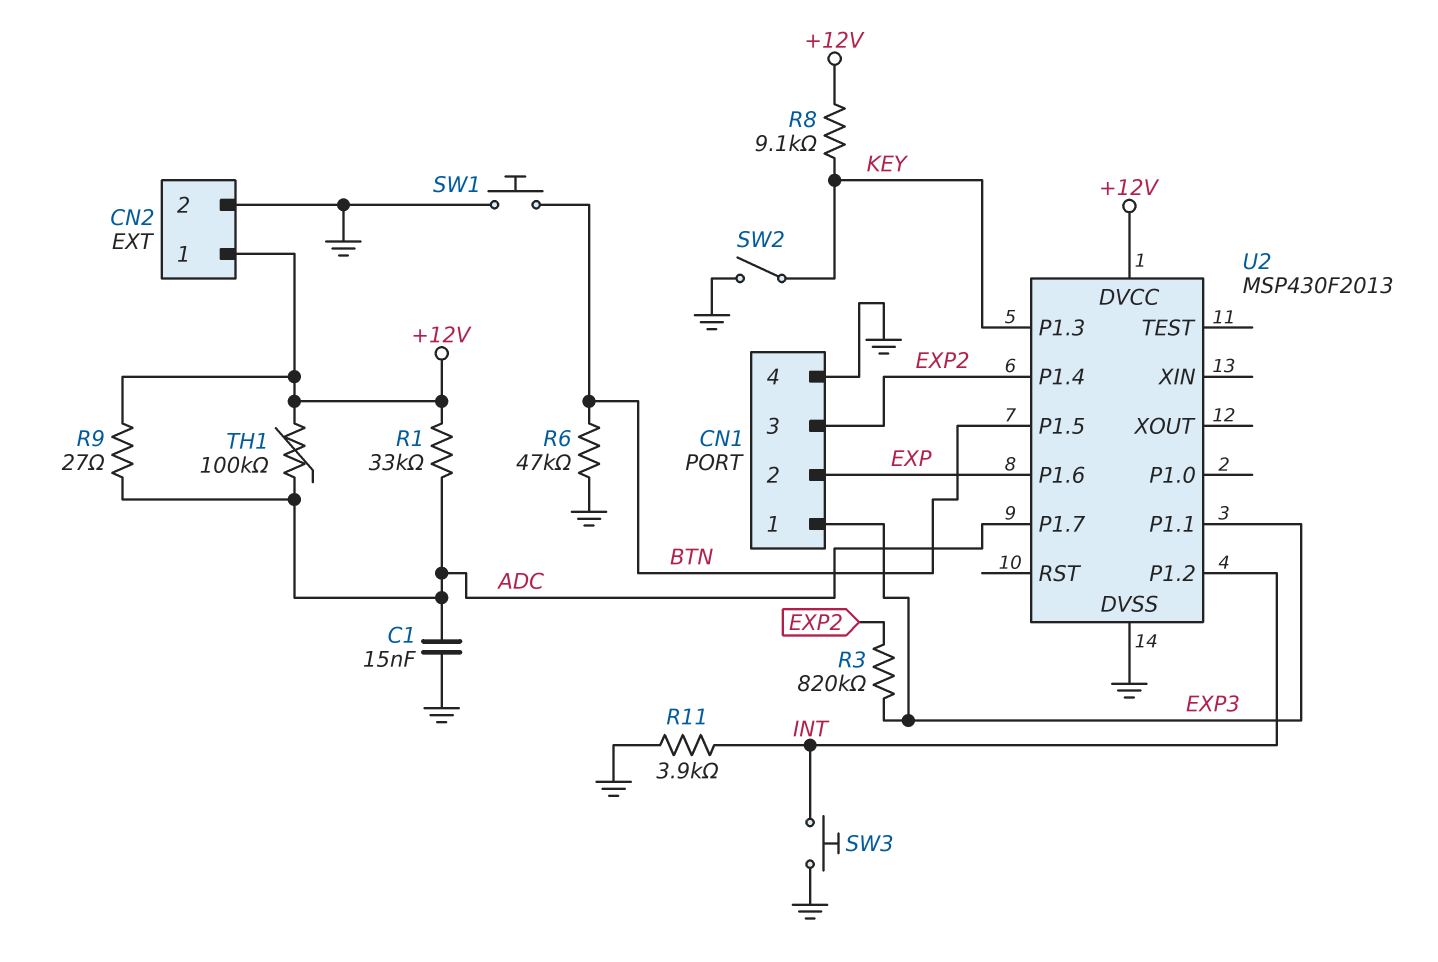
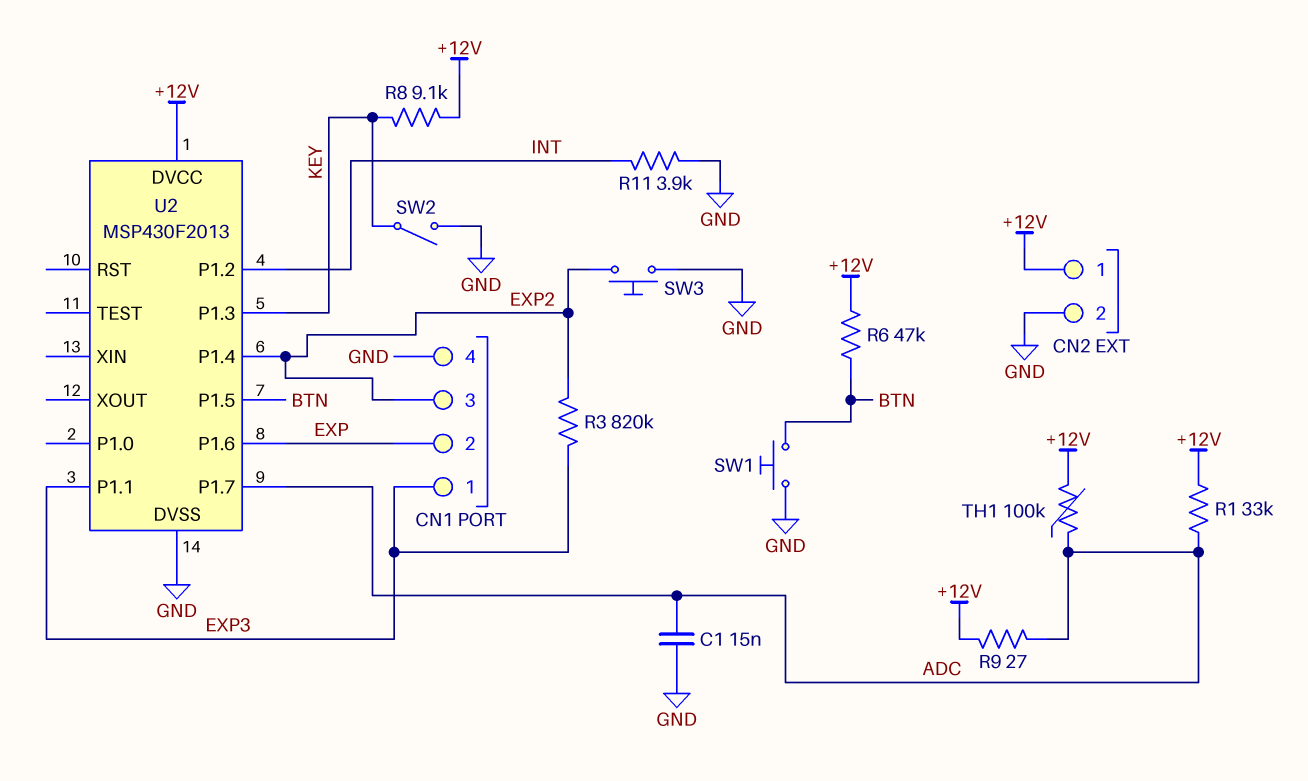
R6: 47k (BTN, GND) -> 47k (+12V, BTN)
SW3: button (GND, INT) -> button (EXP2, GND)

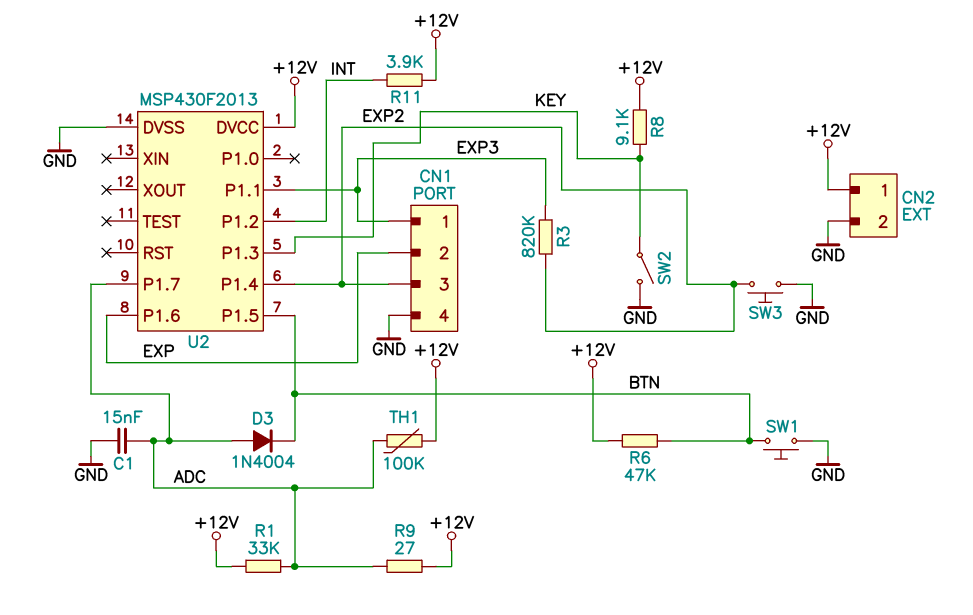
D3: none -> diode 1N4004 (A ADC, K BTN)
R11: 3.9k (GND, INT) -> 3.9k (+12V, INT)

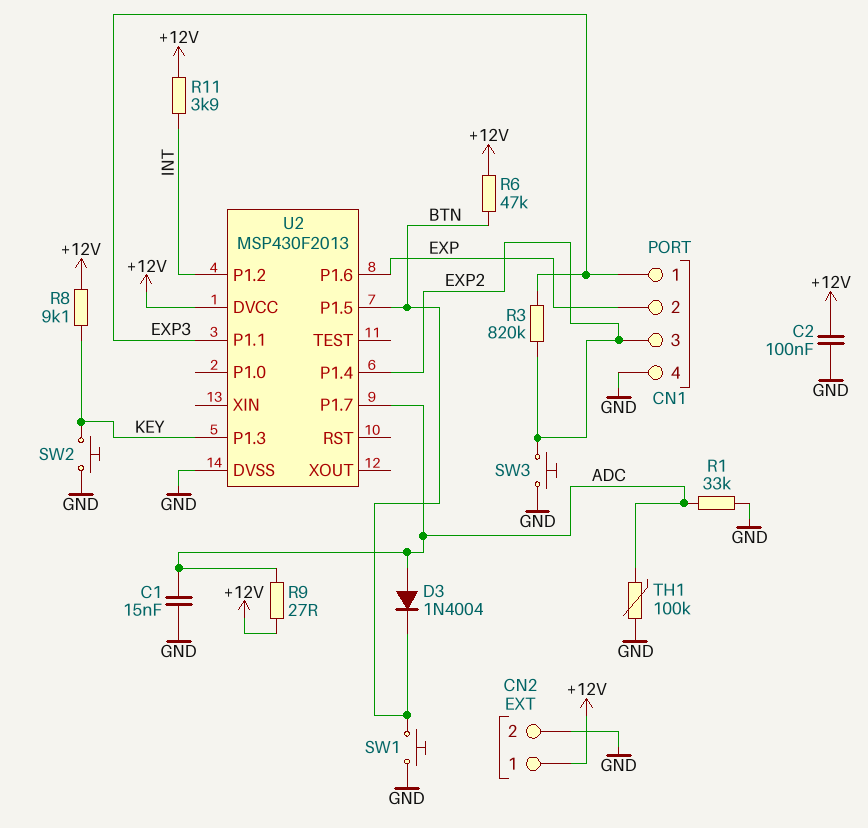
C2: none -> 100nF (+12V, GND)
R1: 33k (+12V, ADC) -> 33k (ADC, GND)
SW2: switch (GND, KEY) -> button (GND, KEY)
TH1: 100k (+12V, ADC) -> 100k (ADC, GND)

